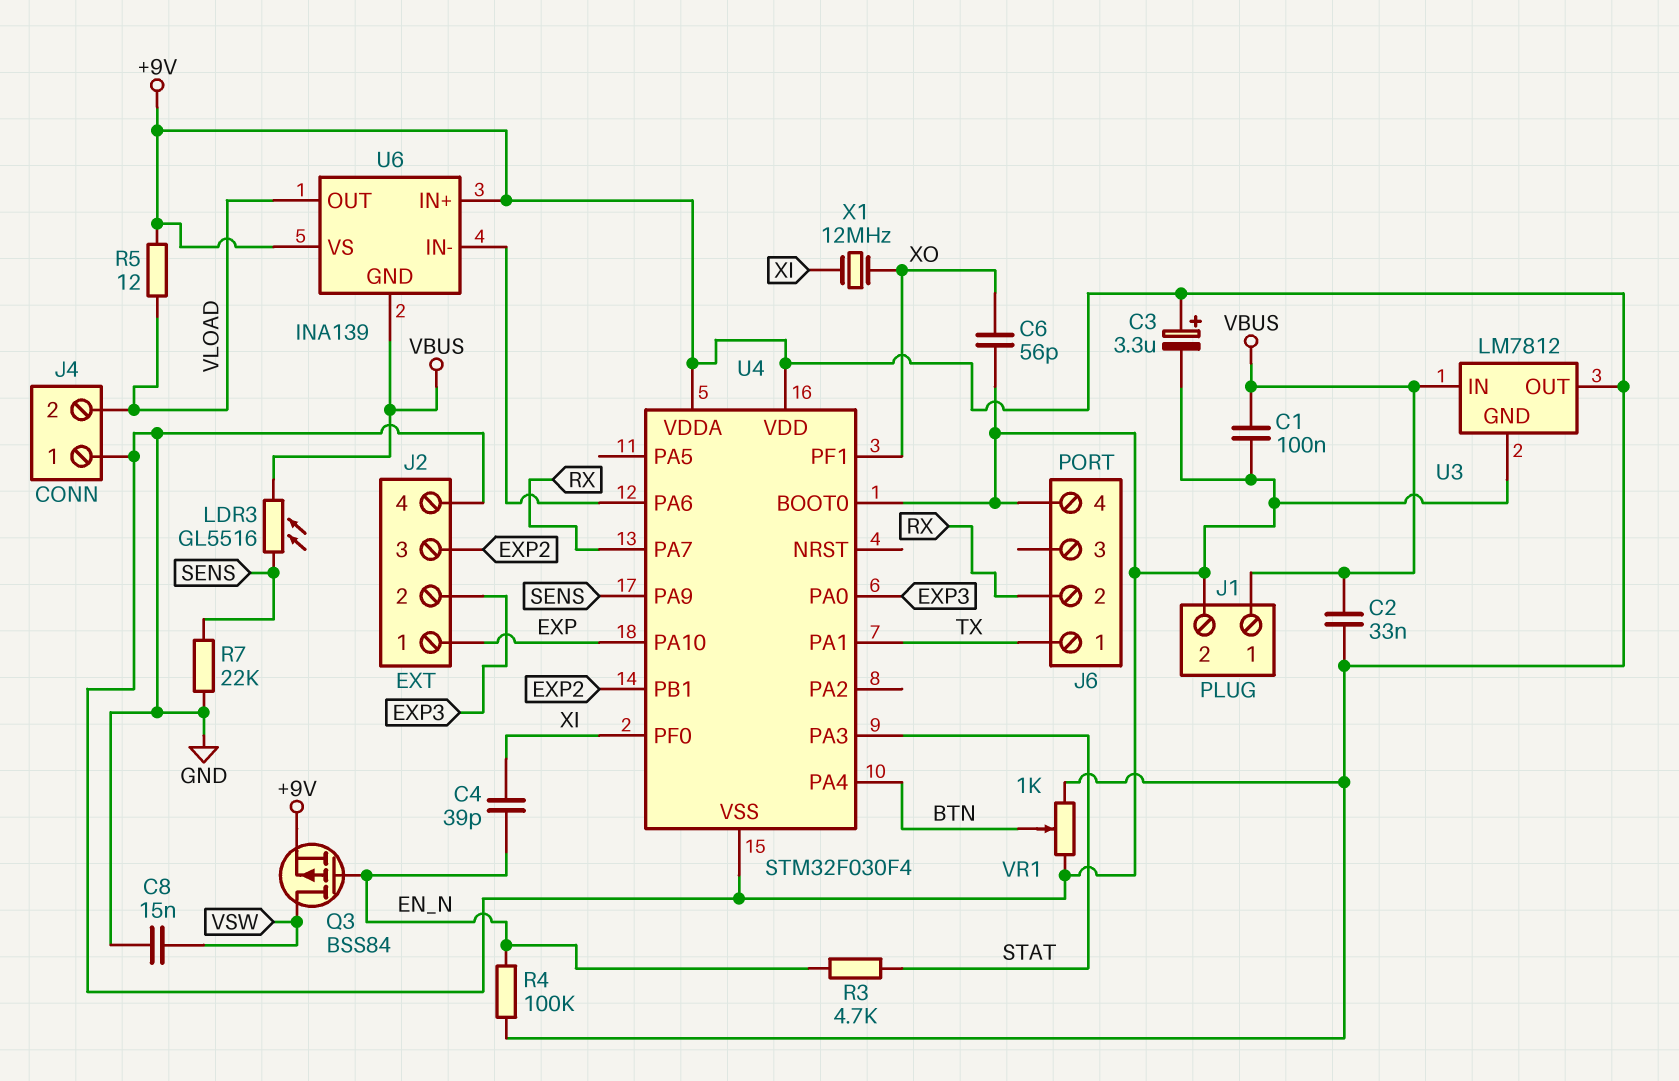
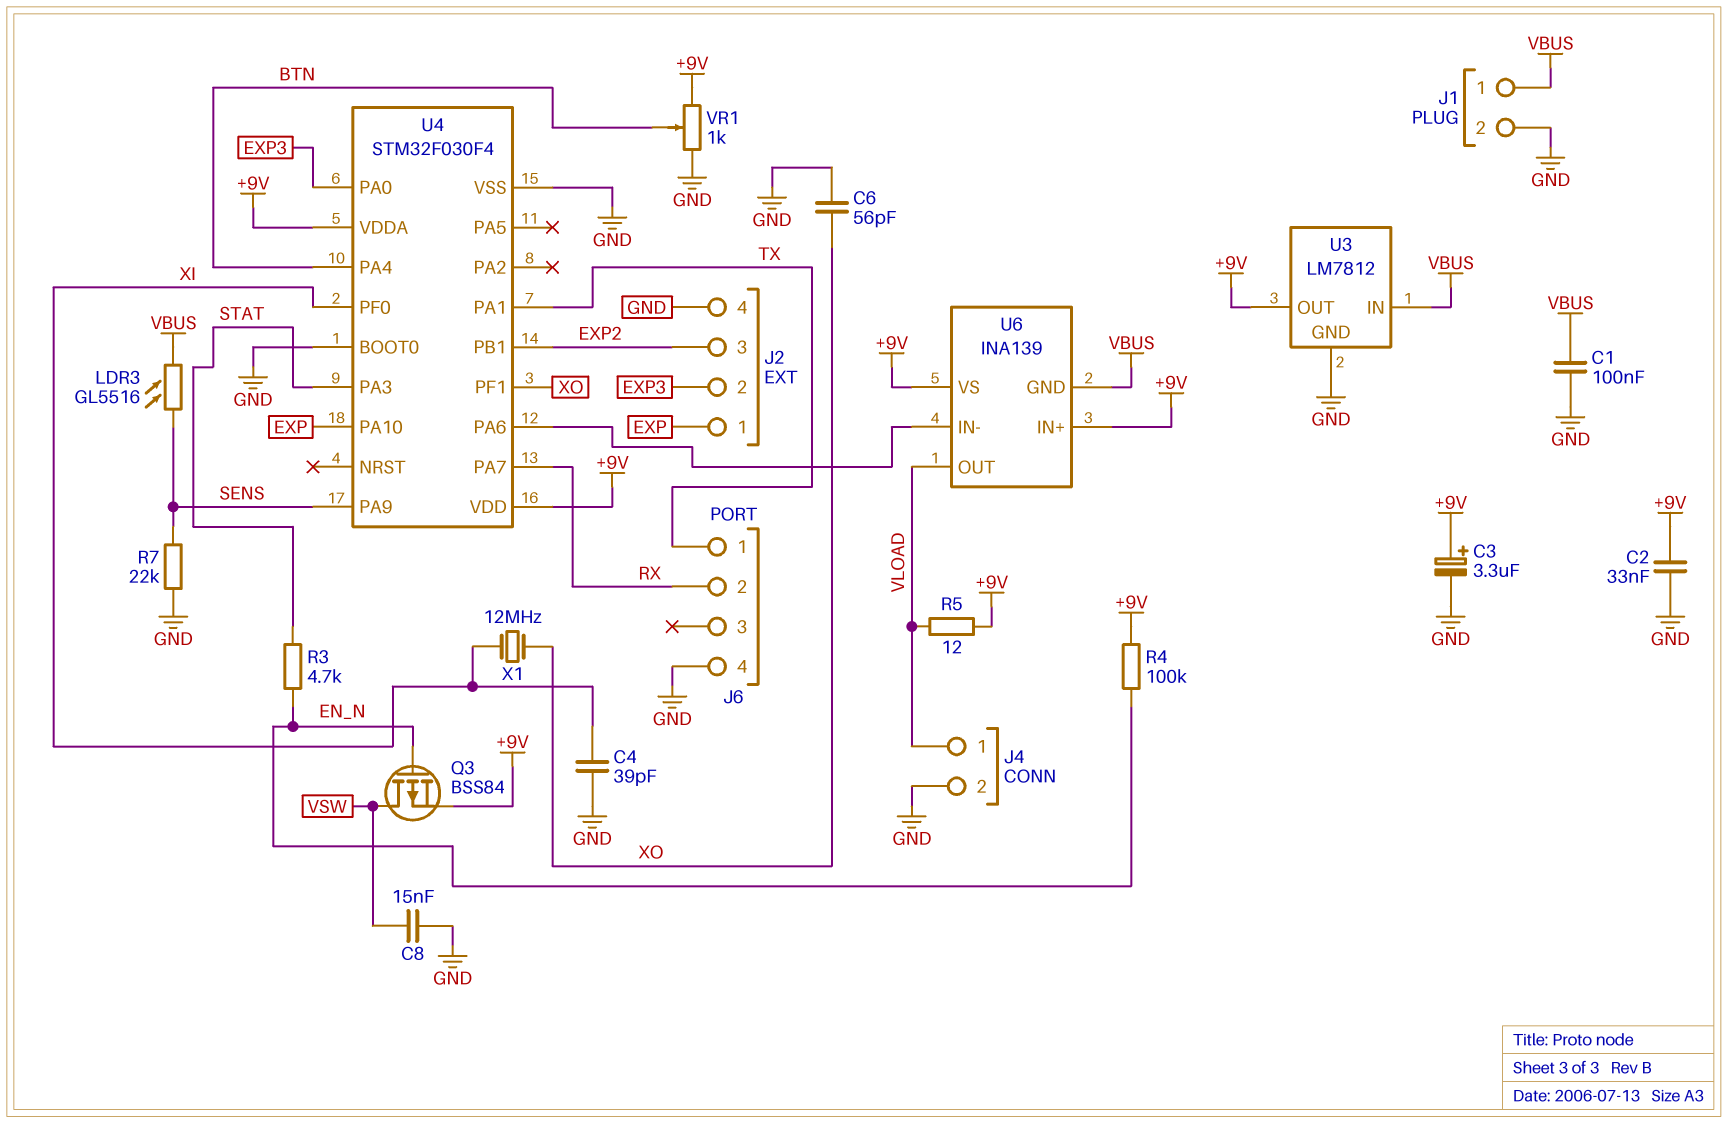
C2: 33nF (+9V, VBUS) -> 33nF (+9V, GND)
C4: 39pF (EN_N, XI) -> 39pF (GND, XI)
J4 pin 1: GND -> VLOAD
J4 pin 2: VLOAD -> GND

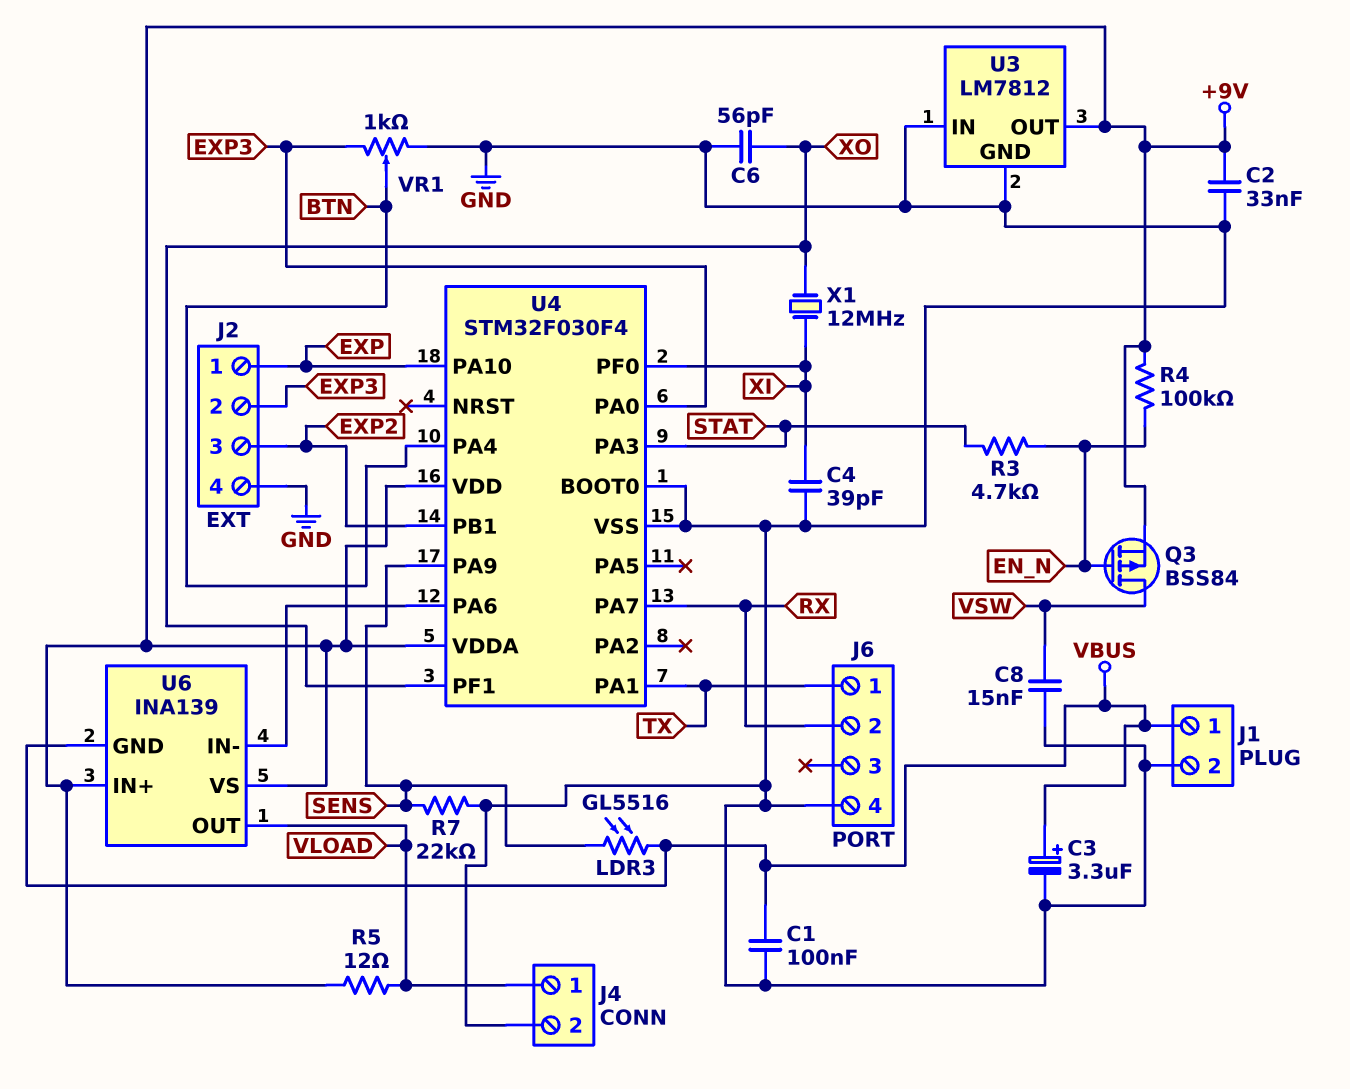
C3: 3.3uF (plus +9V, minus GND) -> 3.3uF (plus VBUS, minus GND)
U3 pin IN: VBUS -> GND
VR1: 1k (+9V, GND, wiper BTN) -> 1k (EXP3, GND, wiper BTN)

